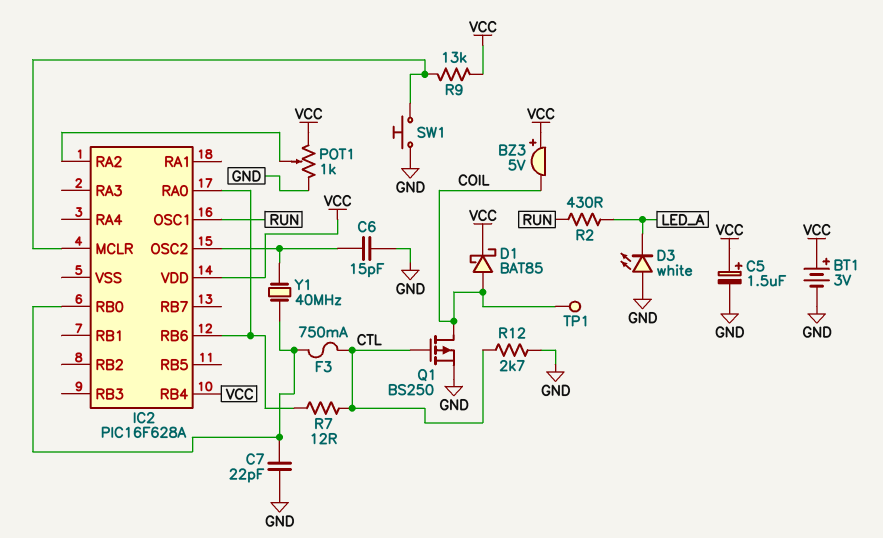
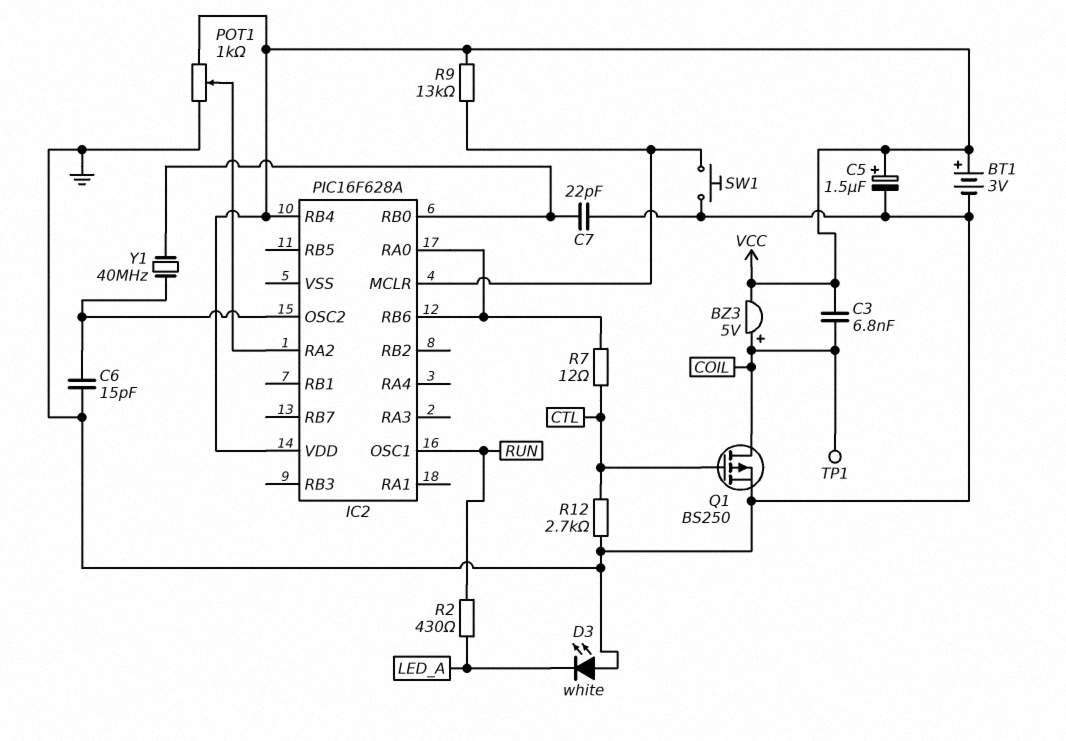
BZ3: buzzer 5V (plus VCC, minus COIL) -> buzzer 5V (plus COIL, minus VCC)
C3: none -> 6.8nF (COIL, VCC)
D1: schottky BAT85 (A COIL, K VCC) -> none
F3: 750mA (CTL, IC2/RB0) -> none

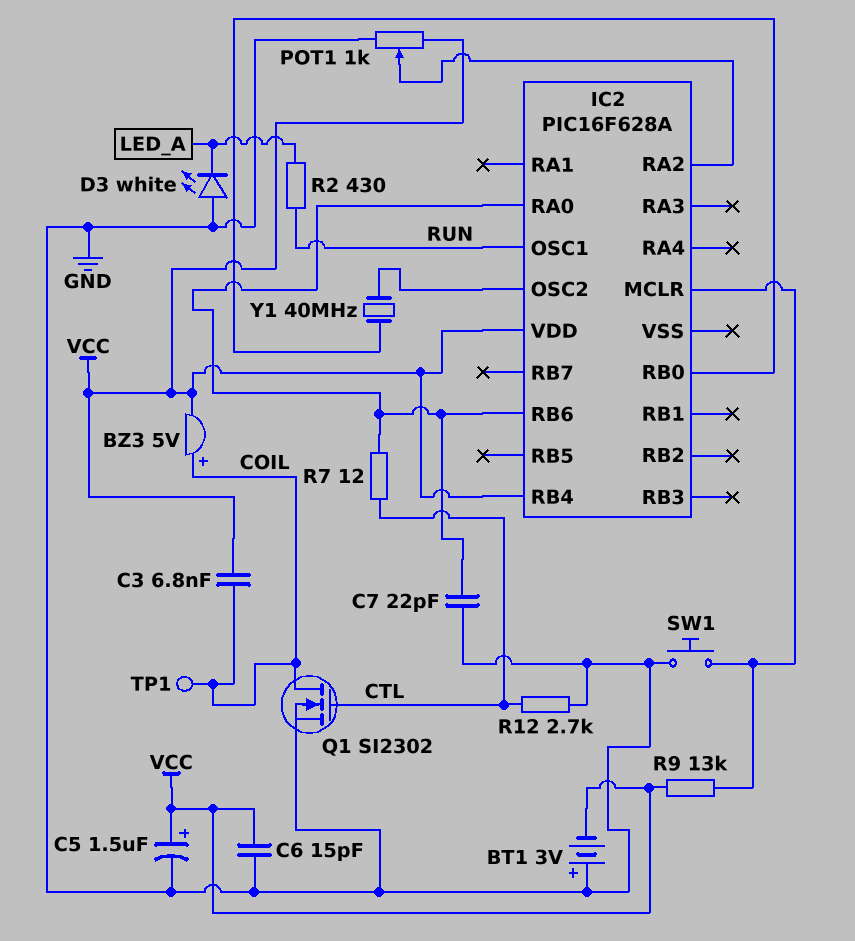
BT1: 3V (plus VCC, minus GND) -> 3V (plus GND, minus VCC)
C6: 15pF (GND, IC2/OSC2) -> 15pF (GND, VCC)
C7: 22pF (GND, IC2/RB0) -> 22pF (GND, IC2/RA0)
Q1: PMOS BS250 (G CTL, D COIL, S GND) -> NMOS SI2302 (G CTL, D COIL, S GND)

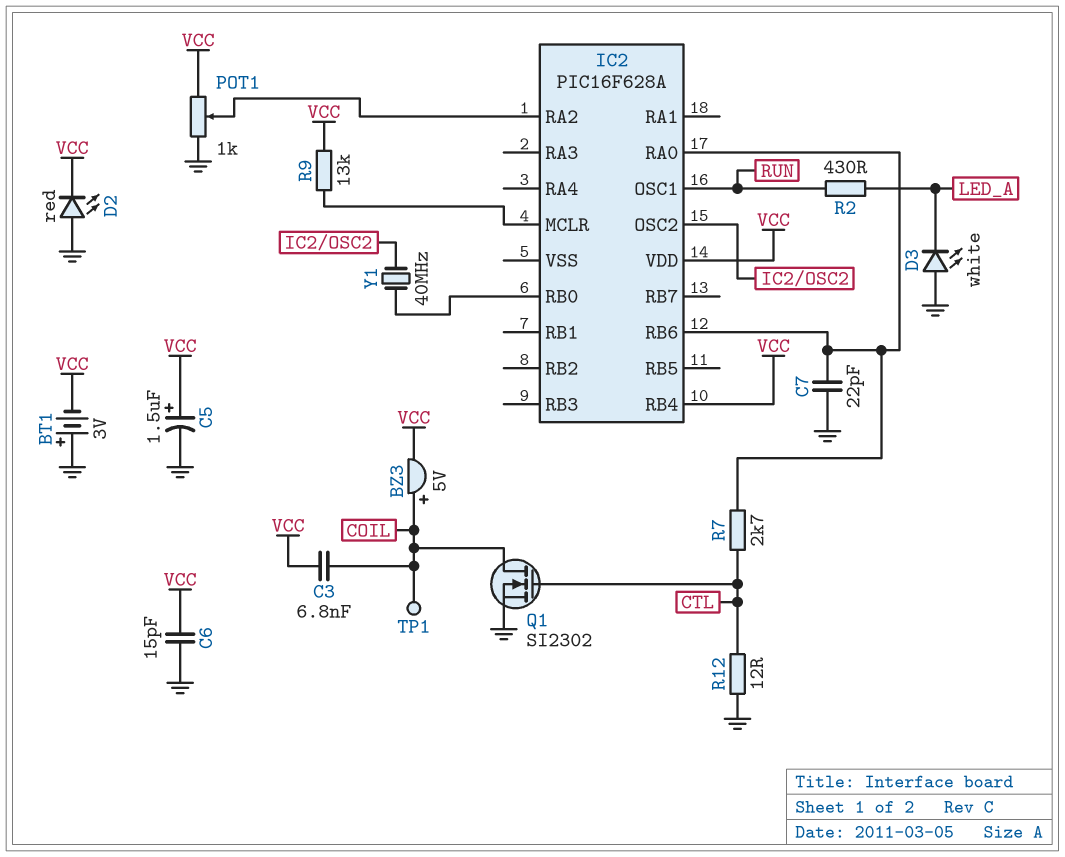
D2: none -> LED red (A GND, K VCC)
R7: 12 (CTL, IC2/RA0) -> 2.7k (CTL, IC2/RA0)
R12: 2.7k (CTL, GND) -> 12 (CTL, GND)
SW1: button (GND, IC2/MCLR) -> none

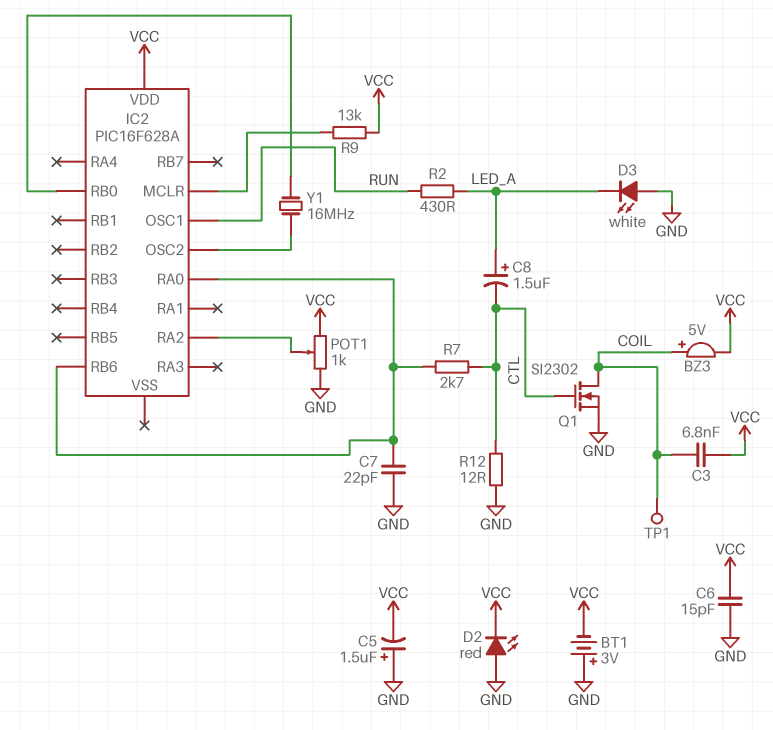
C5: 1.5uF (plus VCC, minus GND) -> 1.5uF (plus GND, minus VCC)
C8: none -> 1.5uF (plus LED_A, minus CTL)
IC2 pin RB4: VCC -> none
Y1: 40MHz (IC2/OSC2, IC2/RB0) -> 16MHz (IC2/OSC2, IC2/RB0)

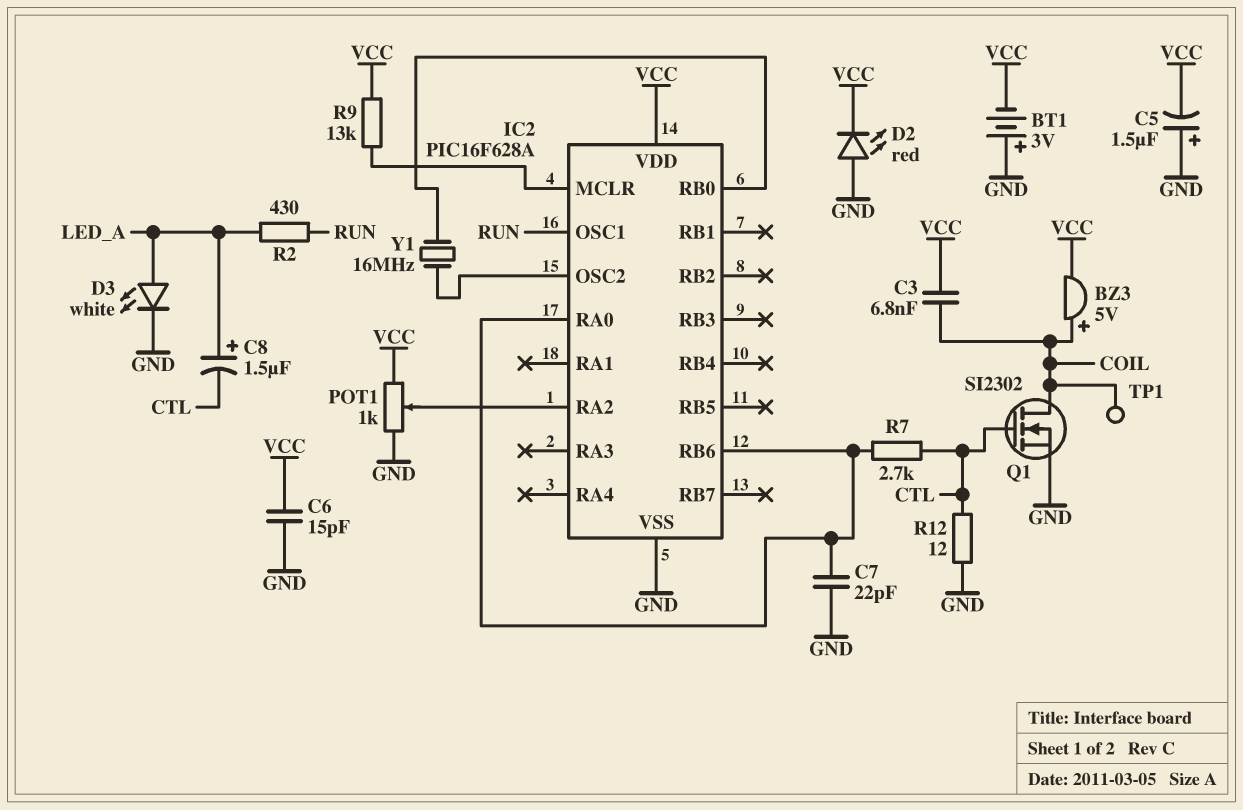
D3: LED white (A GND, K LED_A) -> LED white (A LED_A, K GND)
IC2 pin VSS: none -> GND

